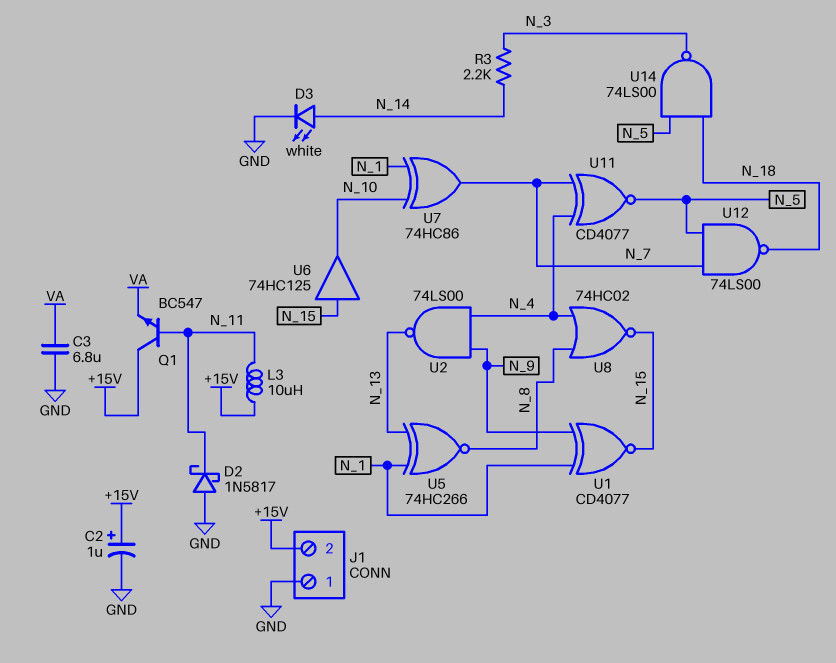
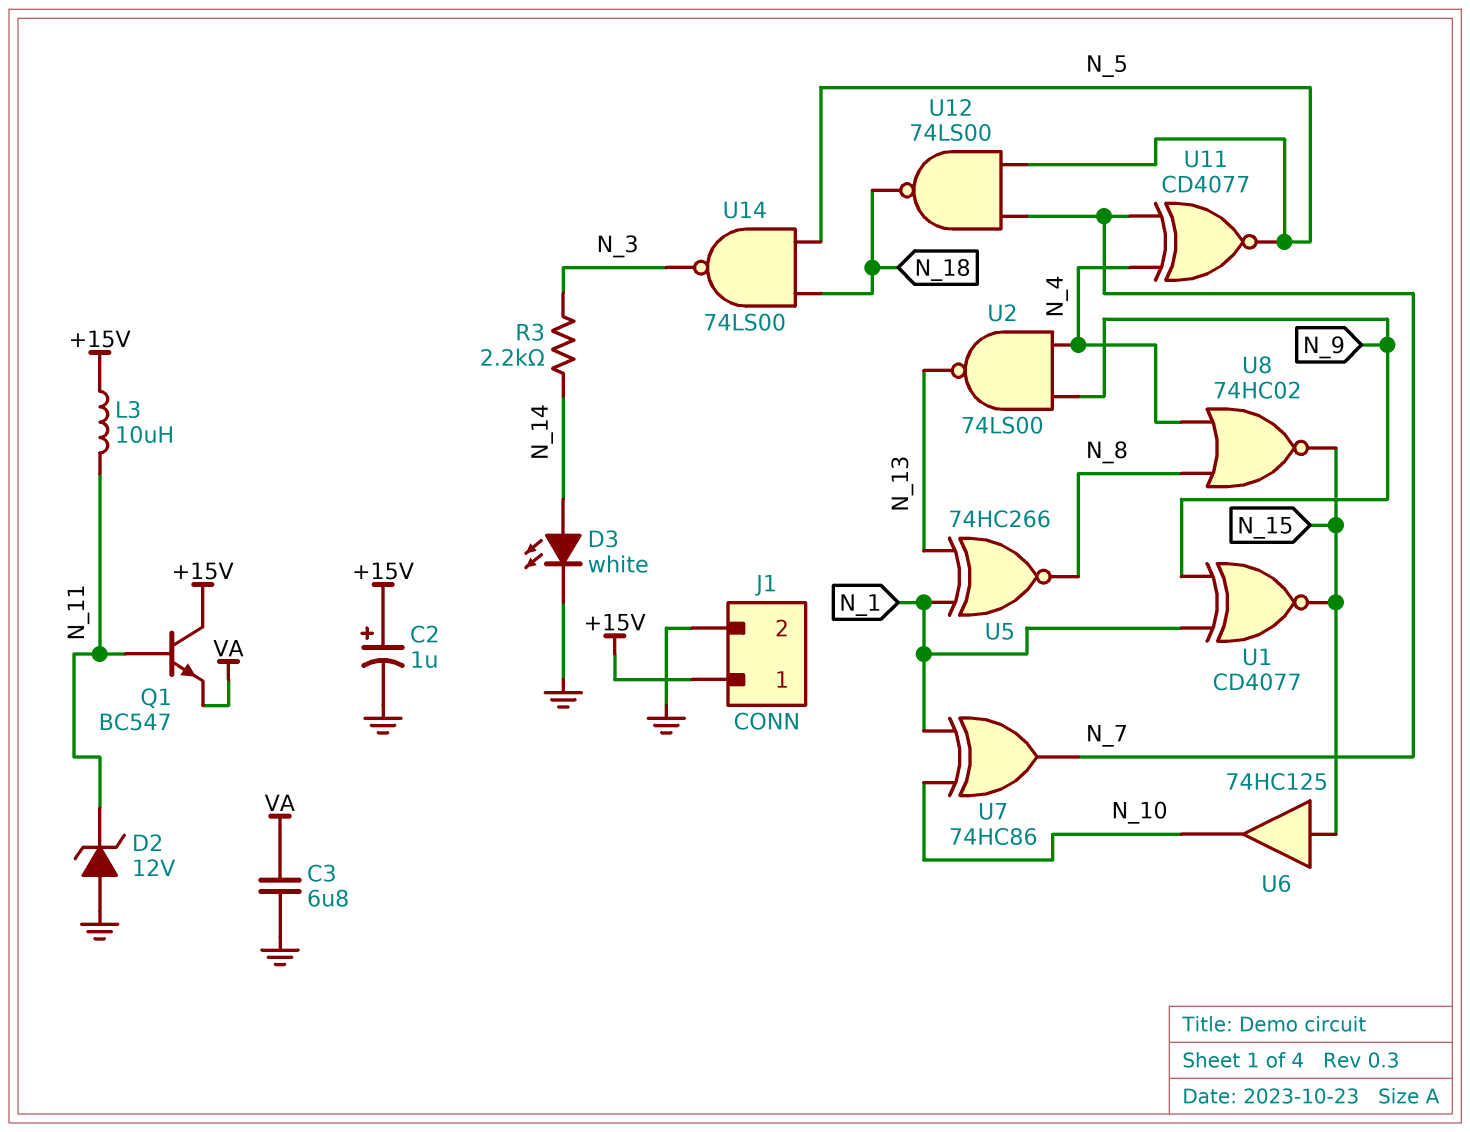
D2: schottky 1N5817 (A GND, K N_11) -> zener 12V (A GND, K N_11)
J1 pin 1: GND -> +15V
J1 pin 2: +15V -> GND

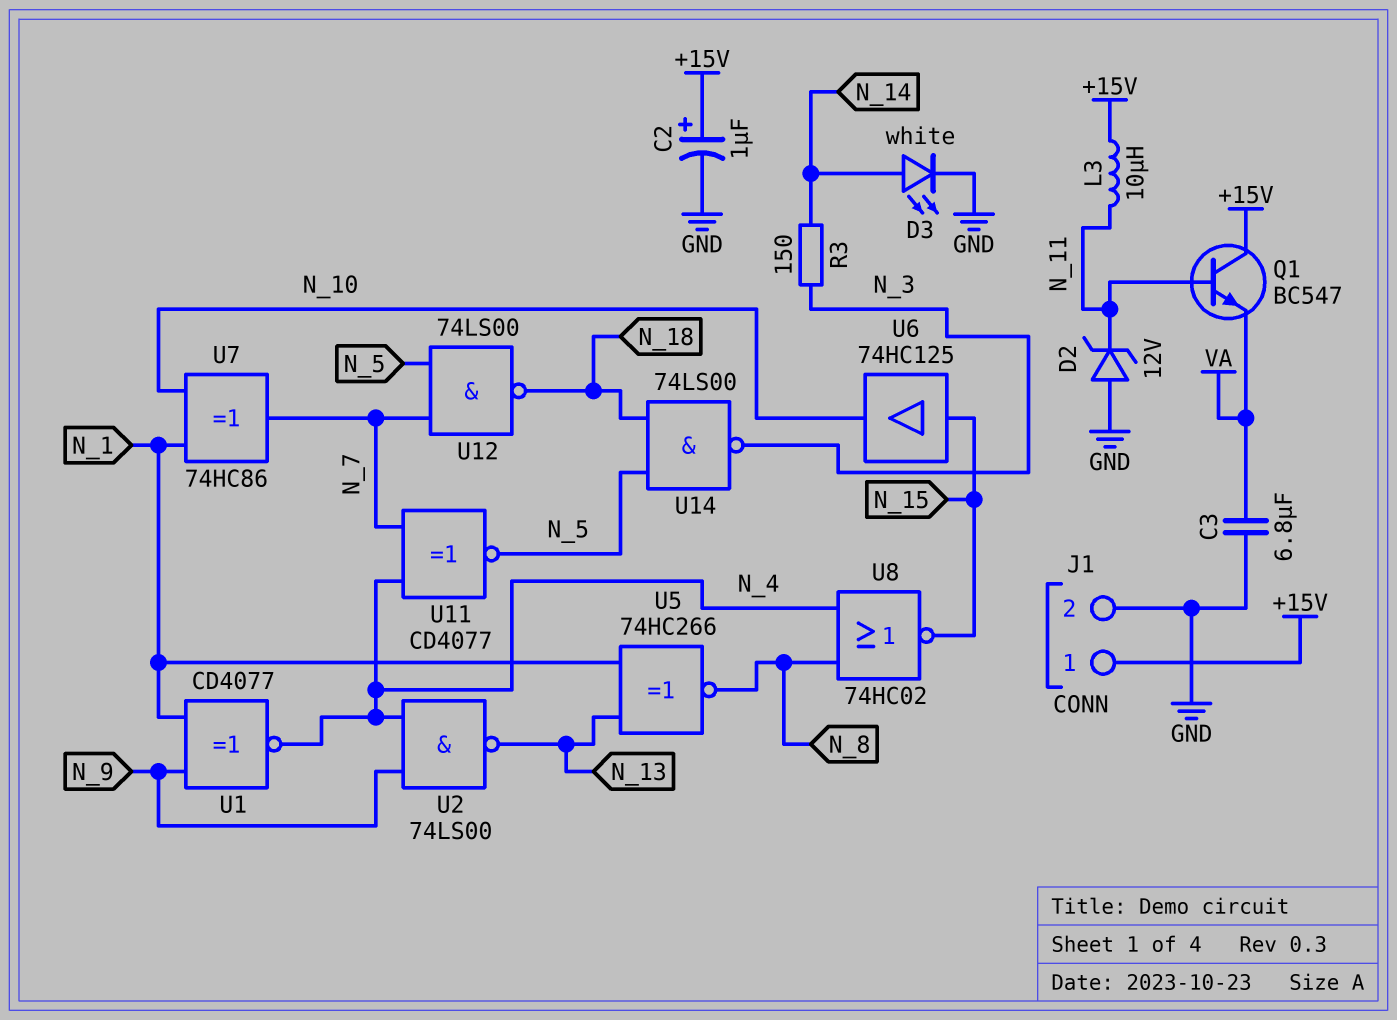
R3: 2.2k (N_3, N_14) -> 150 (N_3, N_14)
U1: XNOR CD4077 (in N_1, in N_9, out N_15) -> XNOR CD4077 (in N_1, in N_9, out N_4)

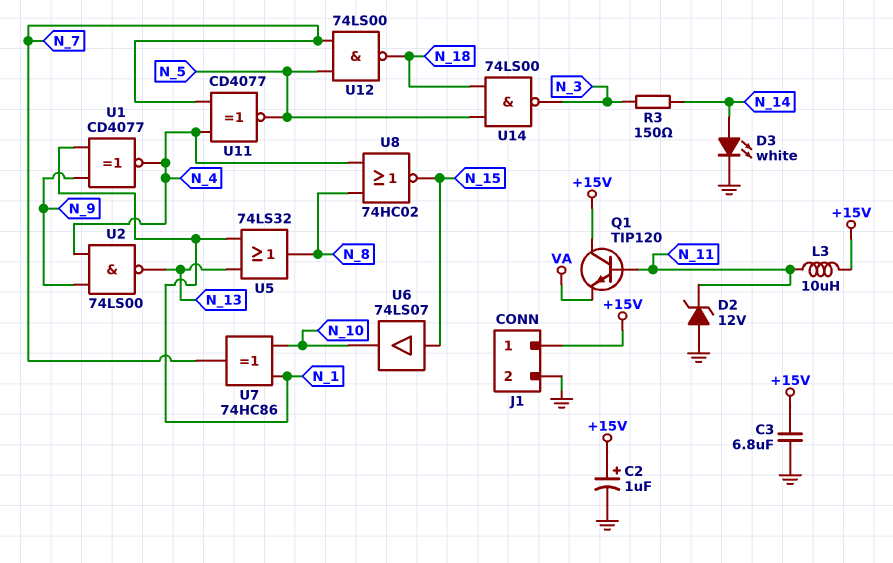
C3: 6.8uF (GND, VA) -> 6.8uF (+15V, GND)
Q1: NPN BC547 (B N_11, C +15V, E VA) -> NPN TIP120 (B N_11, C +15V, E VA)
U5: XNOR 74HC266 (in N_1, in N_13, out N_8) -> OR 74LS32 (in N_1, in N_13, out N_8)
U6: buffer 74HC125 (in N_15, out N_10) -> buffer 74LS07 (in N_15, out N_10)

